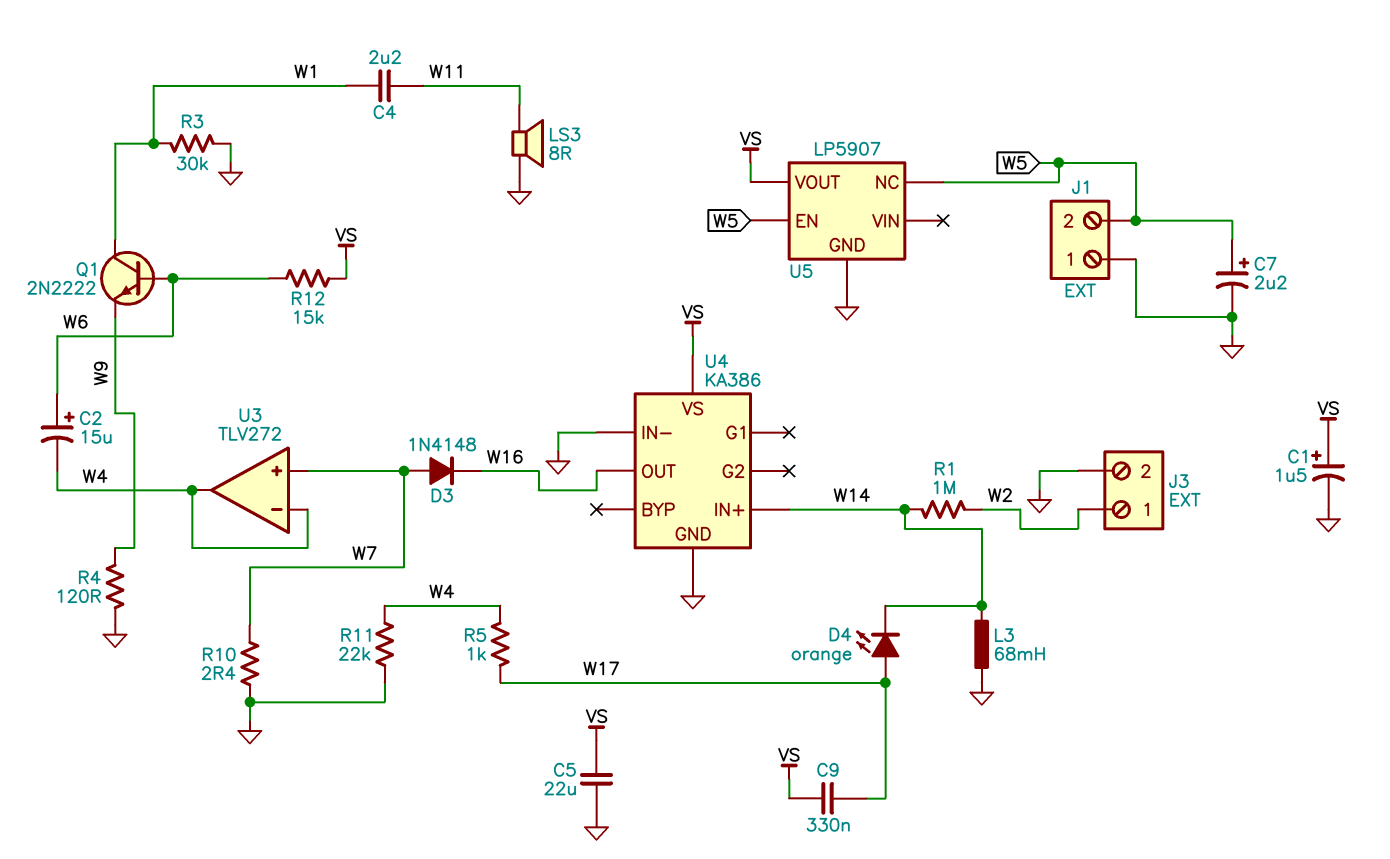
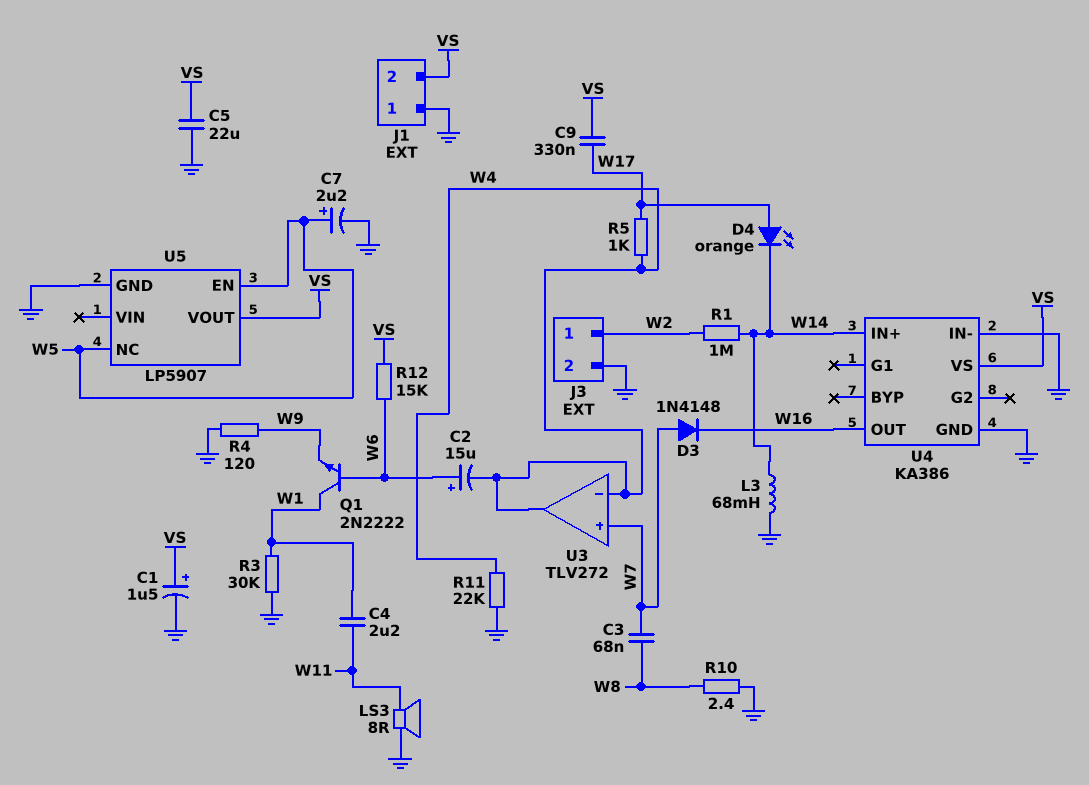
C3: none -> 68nF (W7, W8)
J1 pin 2: W5 -> VS
R10: 2.4 (GND, W7) -> 2.4 (GND, W8)

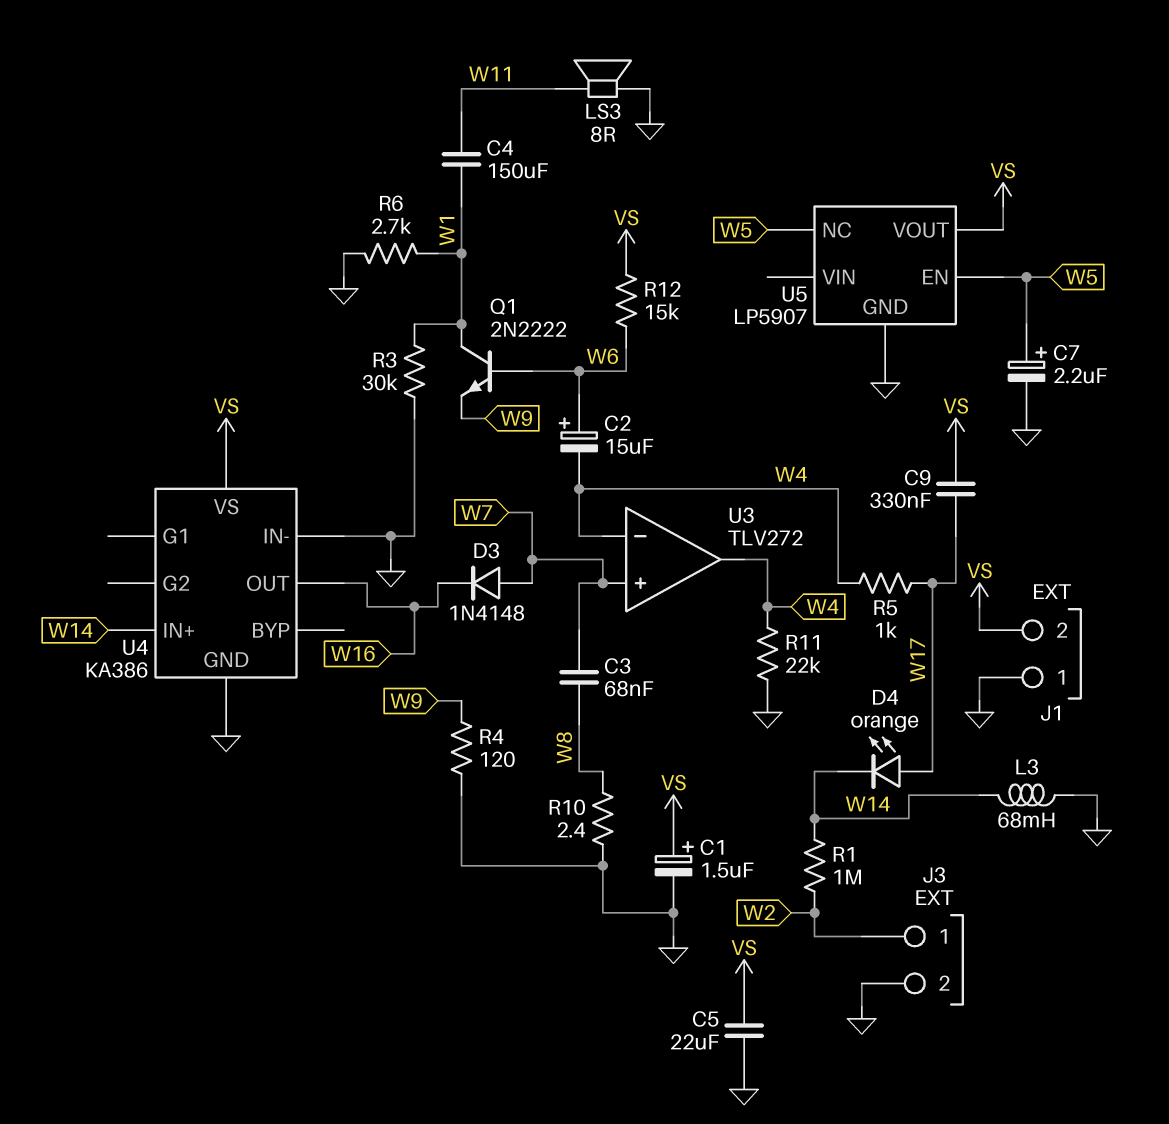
C4: 2.2uF (W1, W11) -> 150uF (W1, W11)
R6: none -> 2.7k (GND, W1)

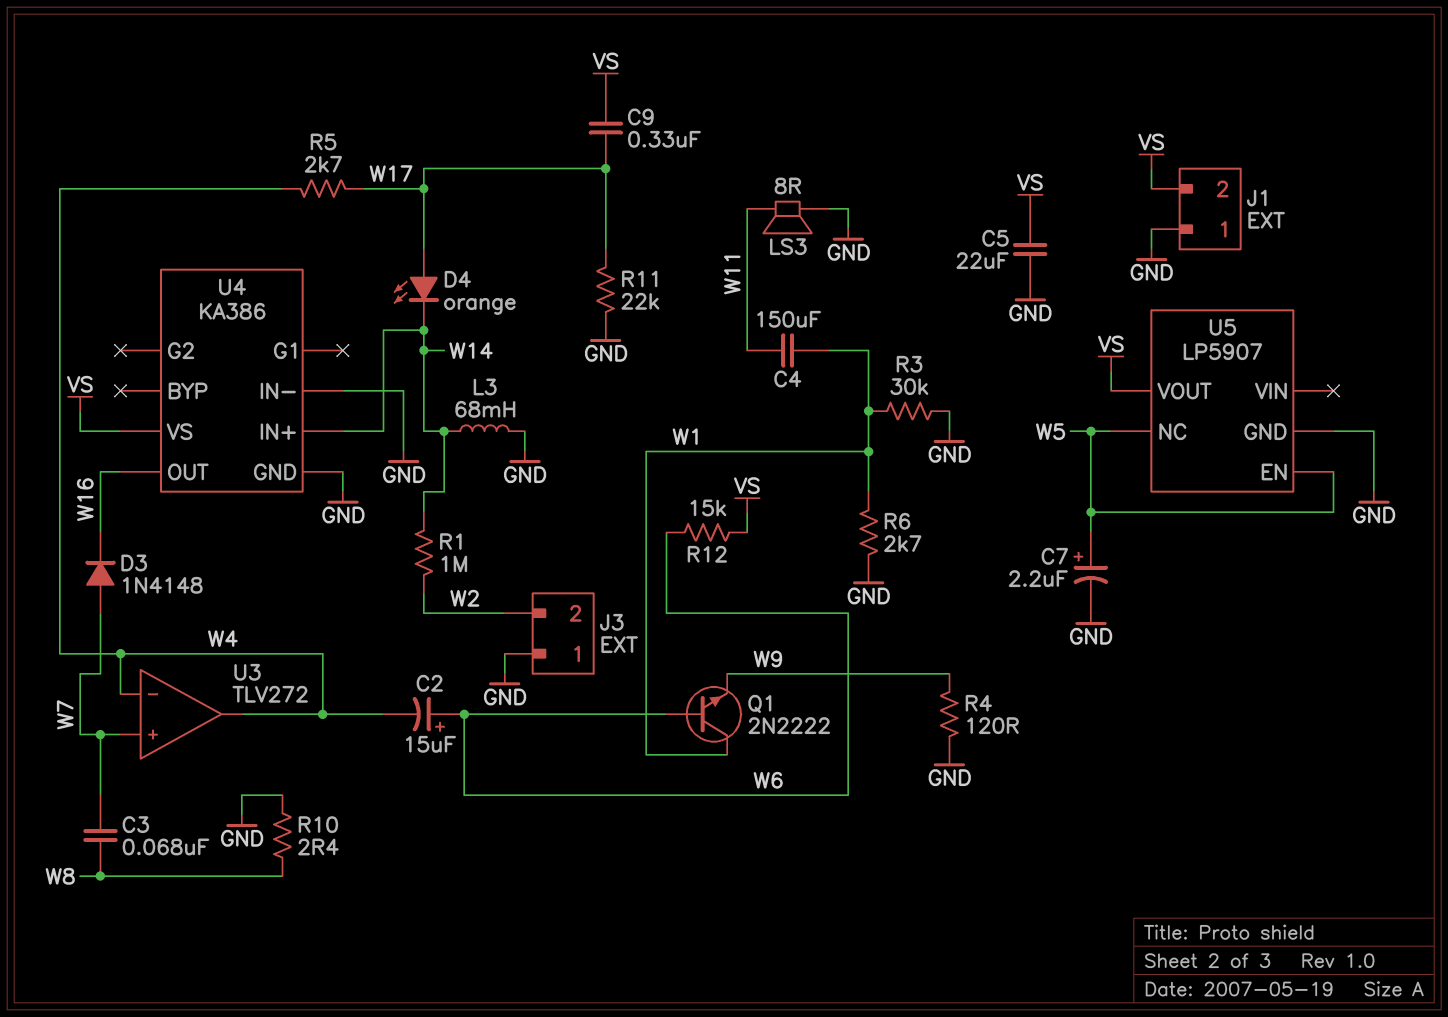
C1: 1.5uF (plus VS, minus GND) -> none
J3 pin 1: W2 -> GND
J3 pin 2: GND -> W2
R5: 1k (W4, W17) -> 2.7k (W4, W17)
R11: 22k (GND, W4) -> 22k (GND, W17)

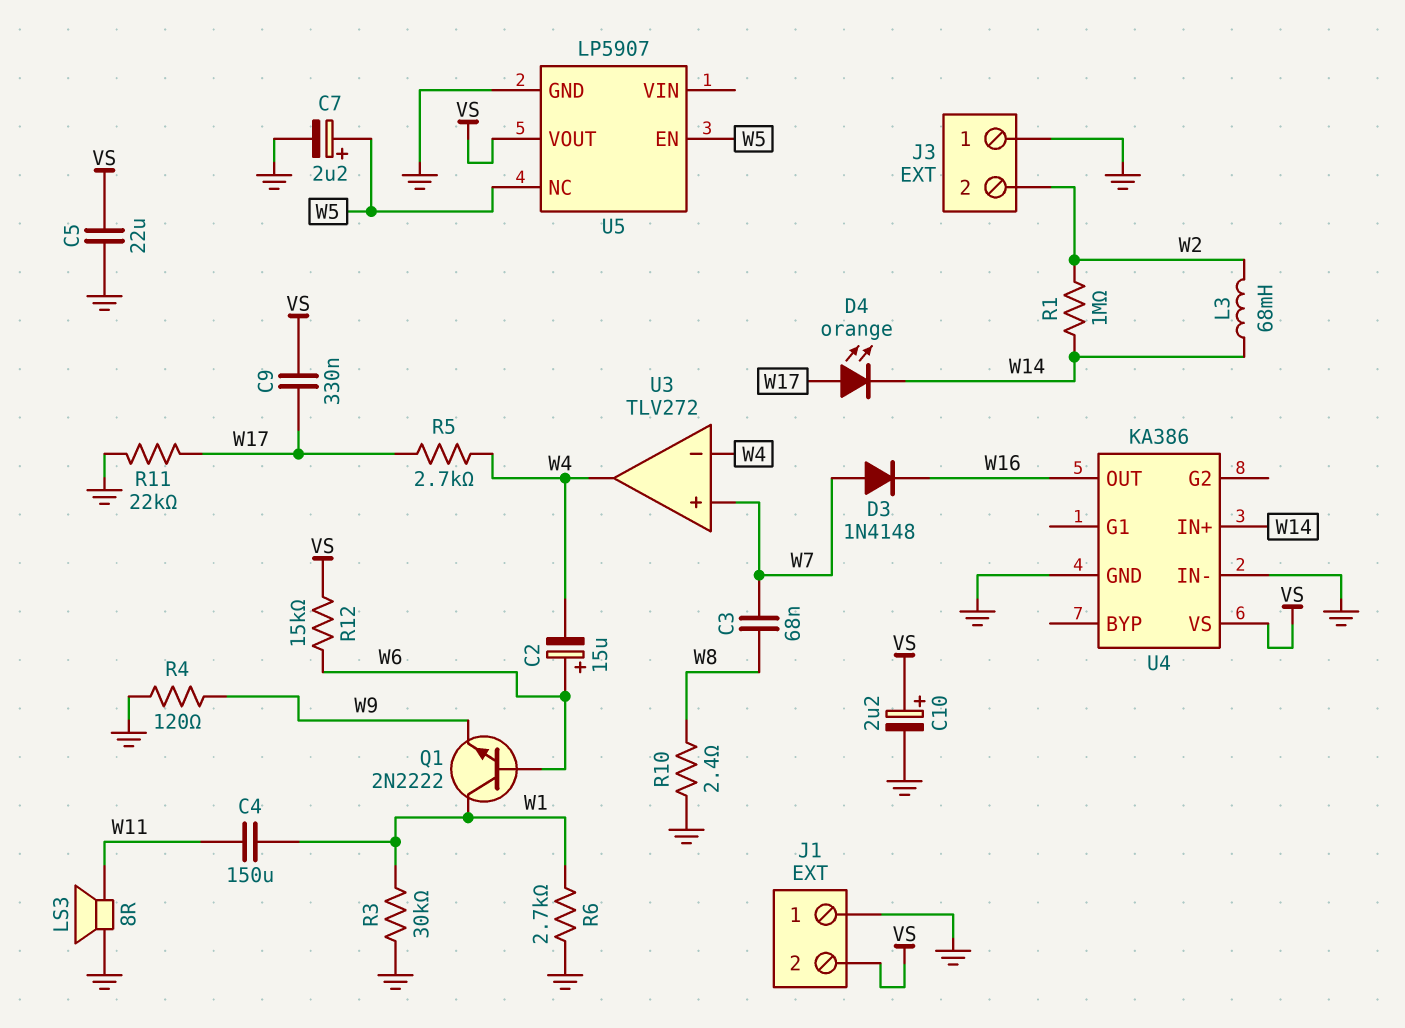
C10: none -> 2.2uF (plus VS, minus GND)
L3: 68mH (GND, W14) -> 68mH (W2, W14)

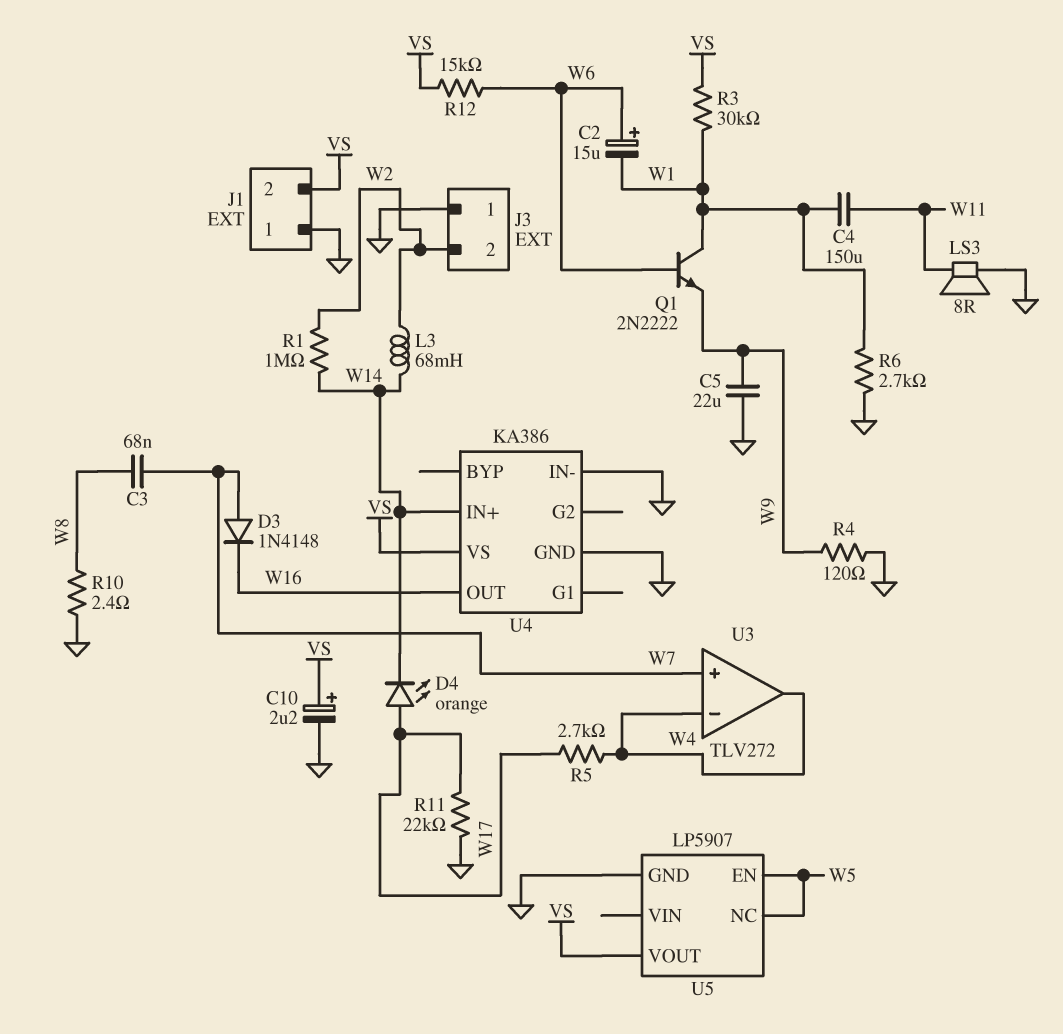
C2: 15uF (plus W6, minus W4) -> 15uF (plus W6, minus W1)
C5: 22uF (GND, VS) -> 22uF (GND, W9)
C7: 2.2uF (plus W5, minus GND) -> none
C9: 330nF (VS, W17) -> none
R3: 30k (GND, W1) -> 30k (VS, W1)

